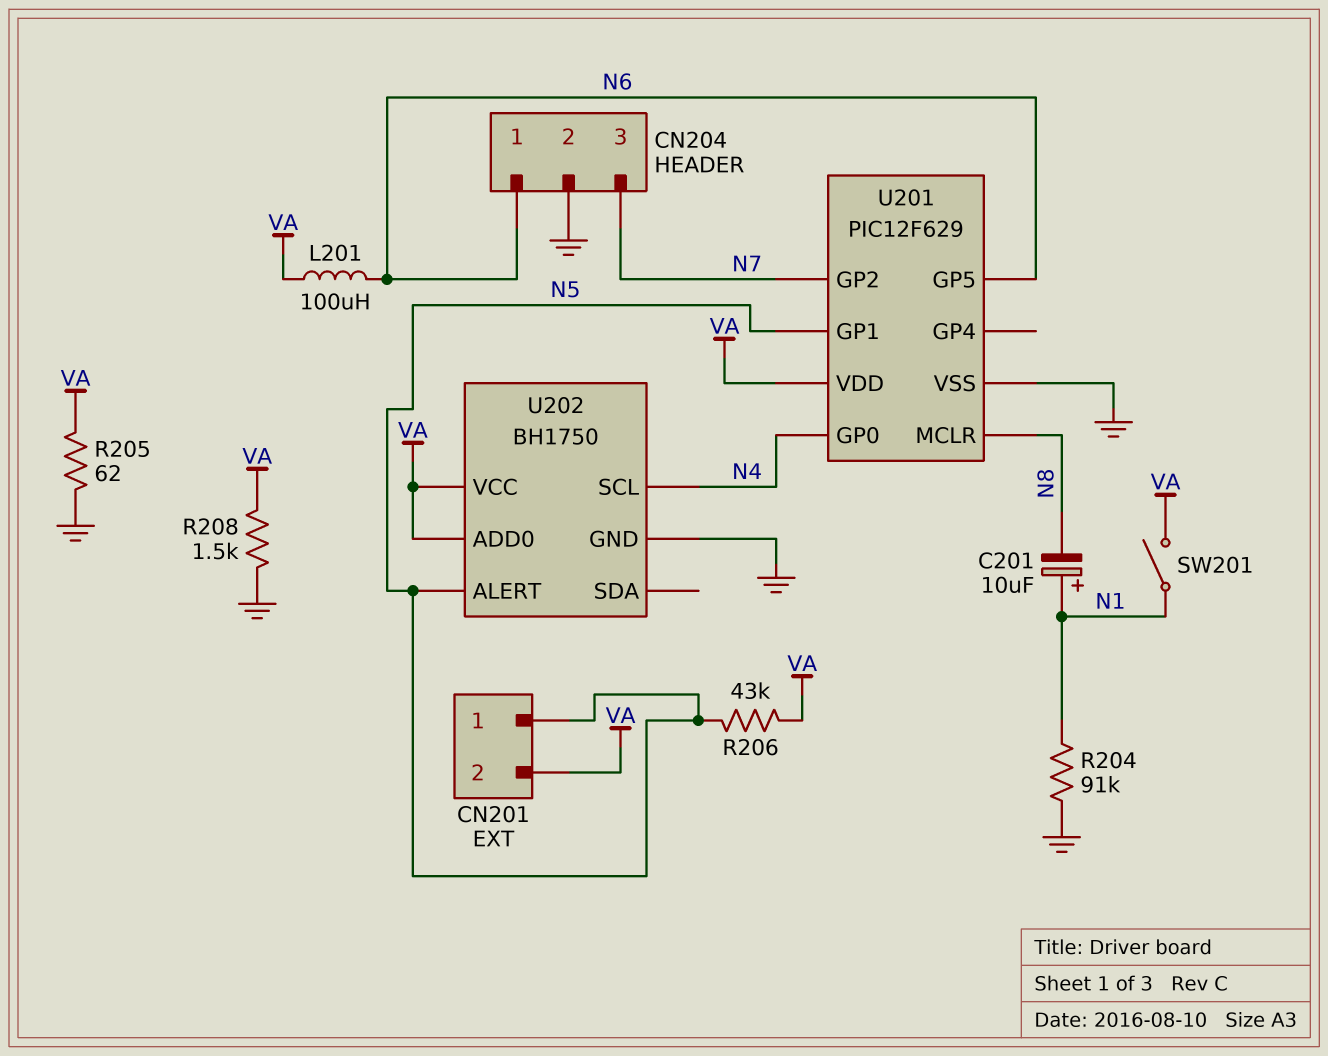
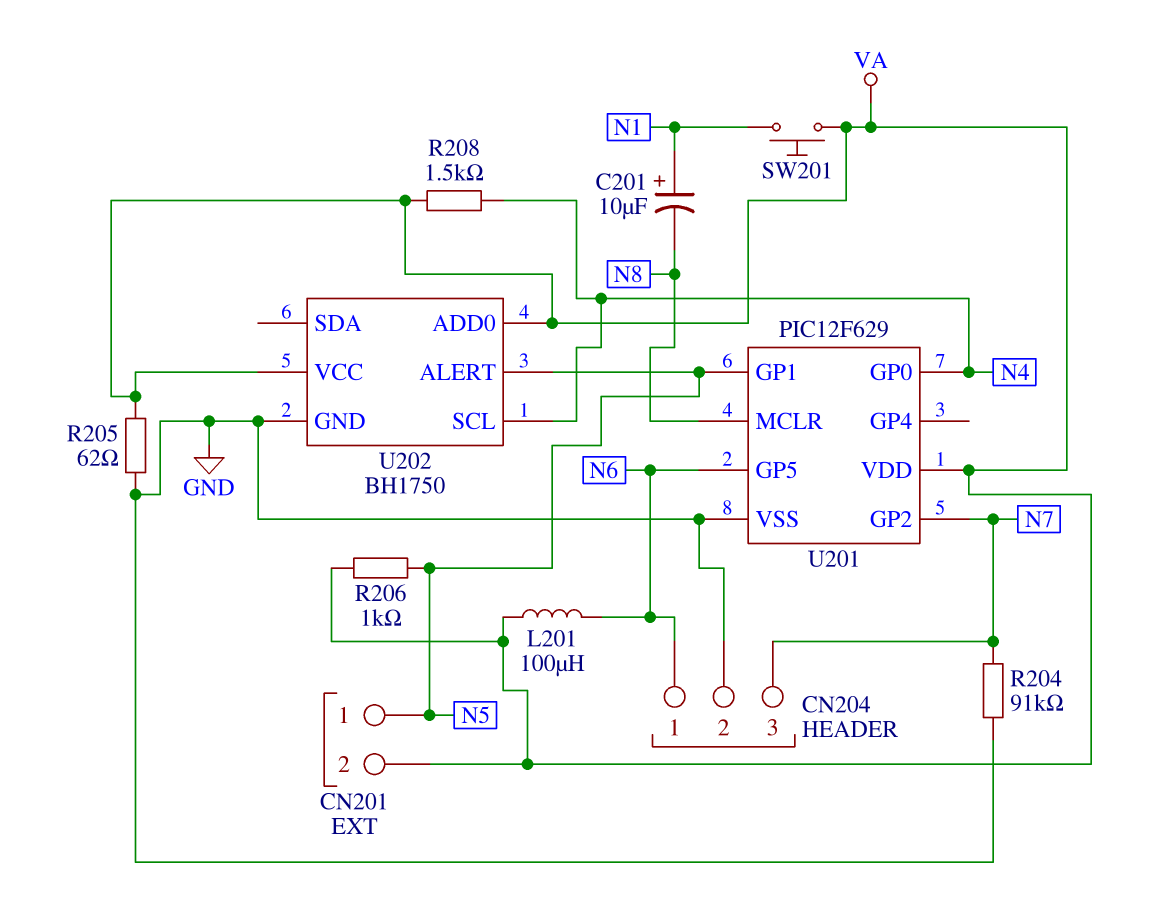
R204: 91k (GND, N1) -> 91k (GND, N7)
R206: 43k (N5, VA) -> 1k (N5, VA)
R208: 1.5k (GND, VA) -> 1.5k (N4, VA)
SW201: switch (N1, VA) -> button (N1, VA)

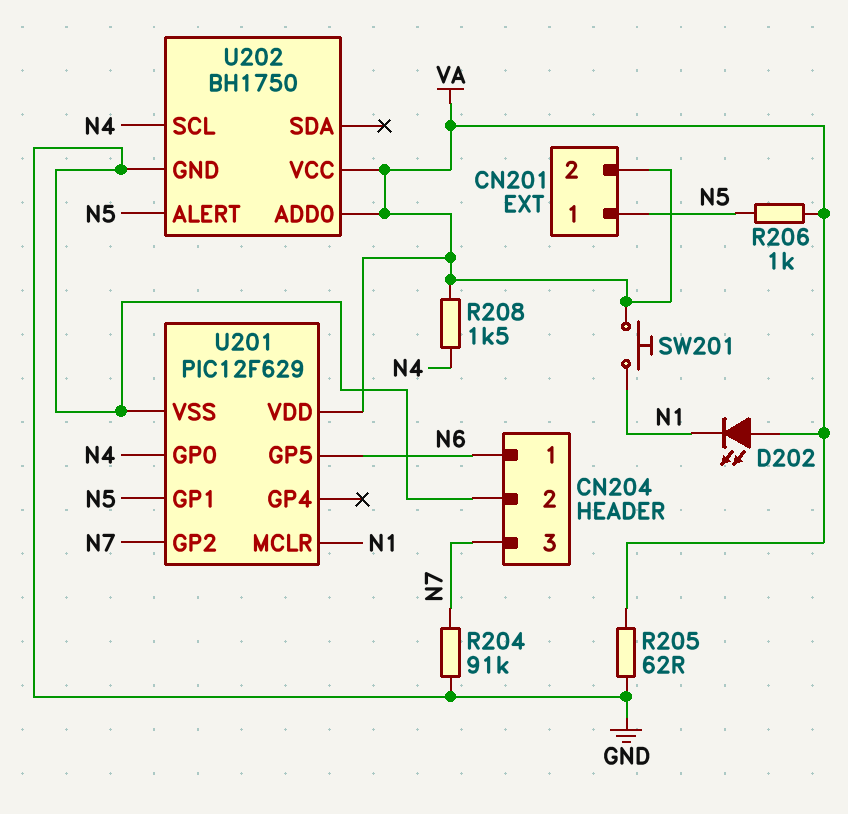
C201: 10uF (plus N1, minus N8) -> none
D202: none -> LED (A VA, K N1)
L201: 100uH (N6, VA) -> none
U201 pin MCLR: N8 -> N1

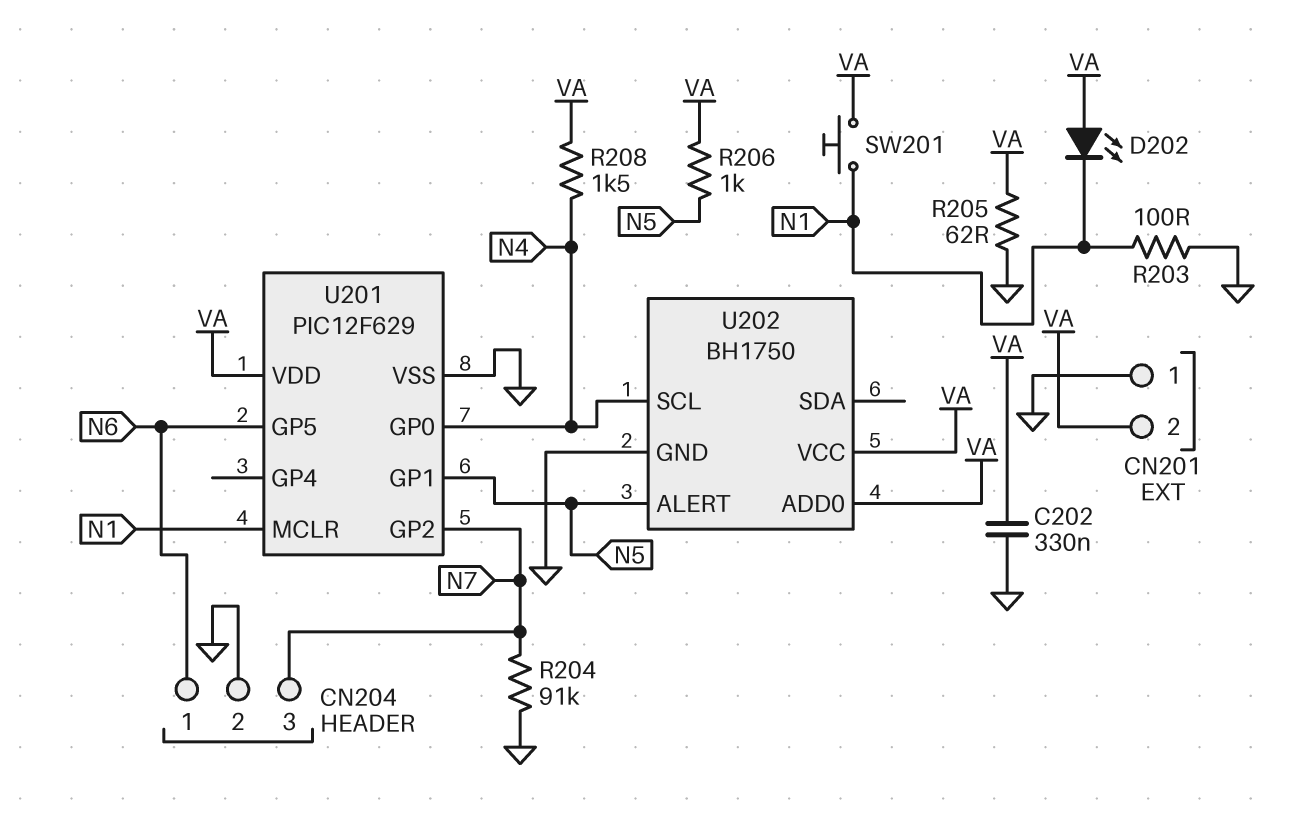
C202: none -> 330nF (GND, VA)
CN201 pin 1: N5 -> GND
R203: none -> 100 (GND, N1)

